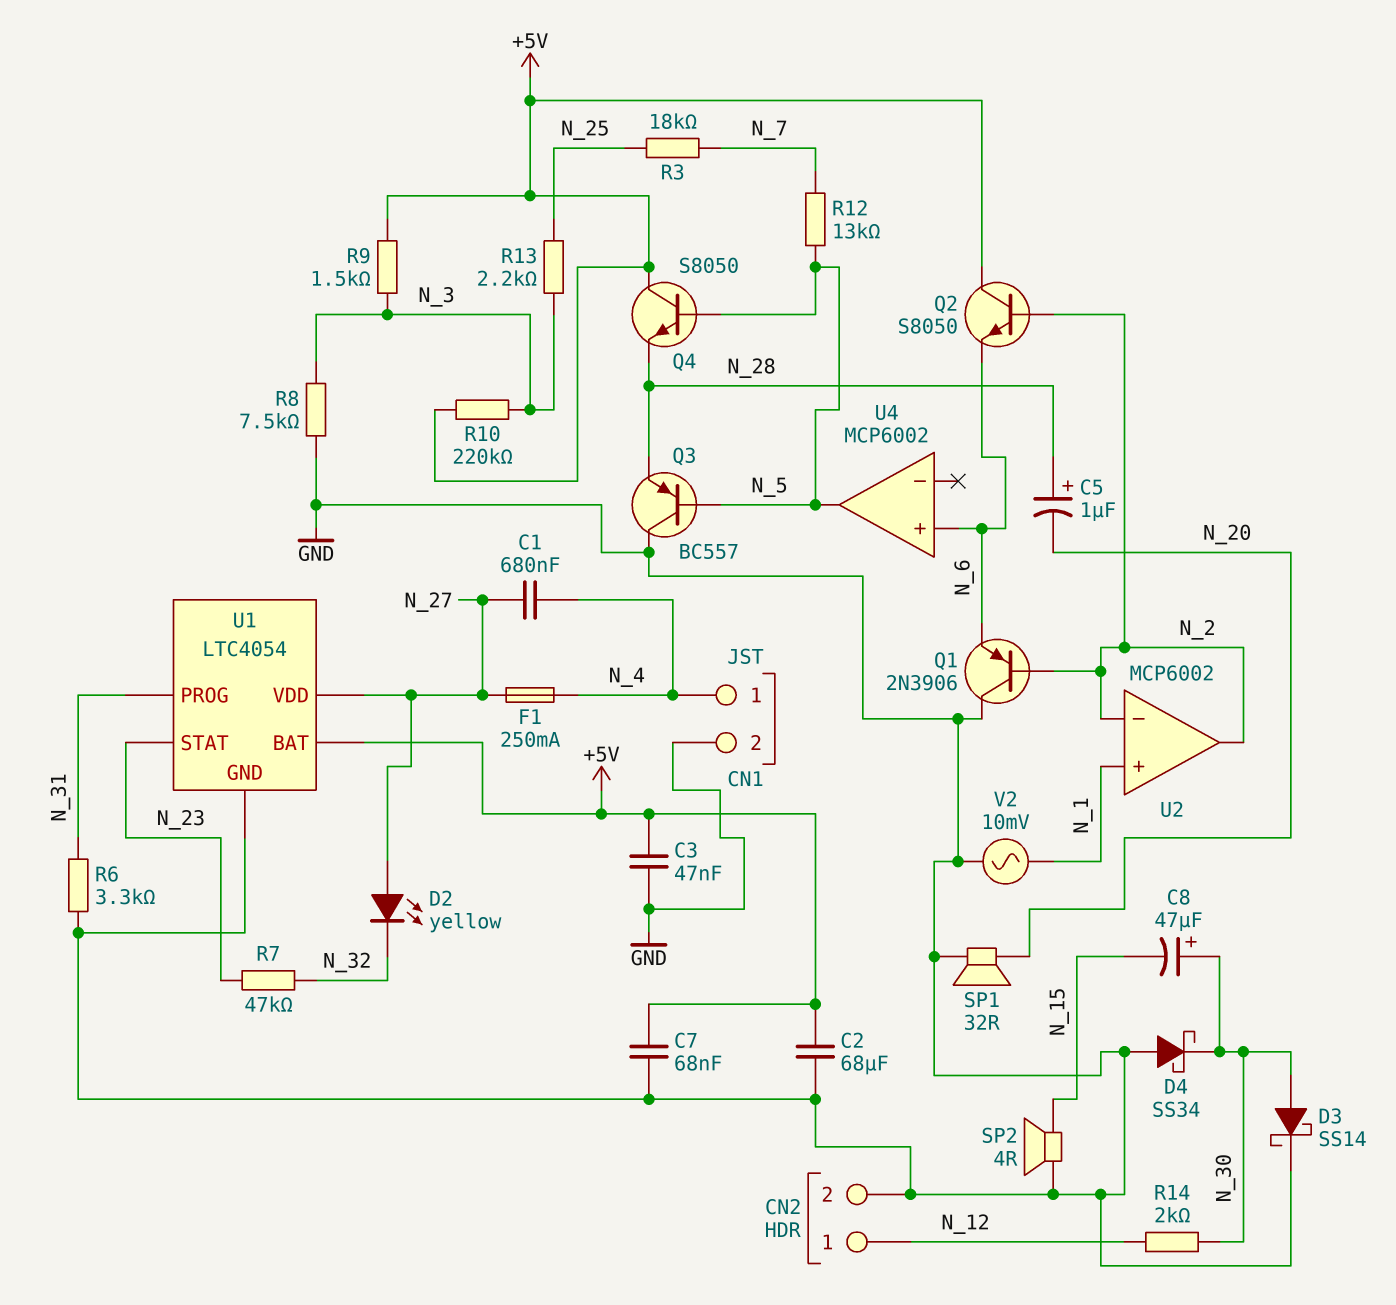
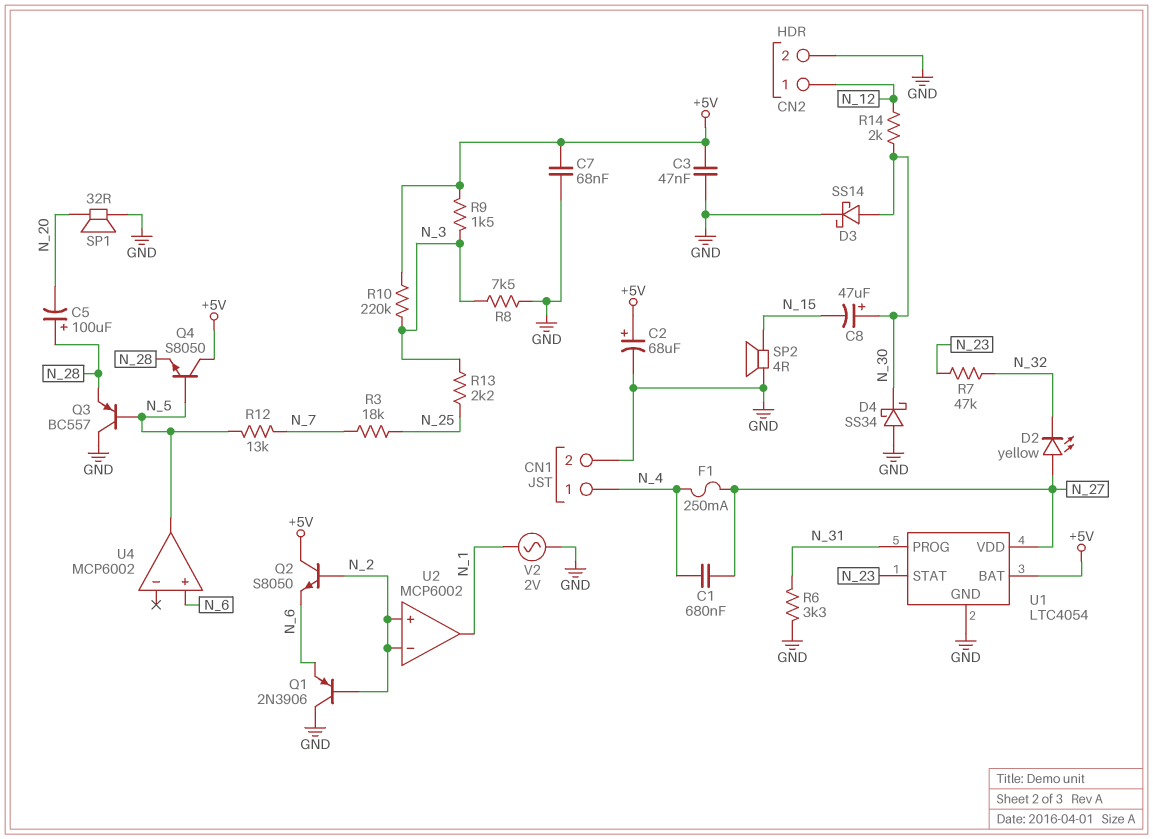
C2: 68uF (+5V, GND) -> 68uF (plus +5V, minus GND)
C5: 1uF (plus N_28, minus N_20) -> 100uF (plus N_28, minus N_20)
U2 pin in+: N_1 -> N_2
U2 pin out: N_2 -> N_1
V2: AC 10mV (GND, N_1) -> AC 2V (GND, N_1)

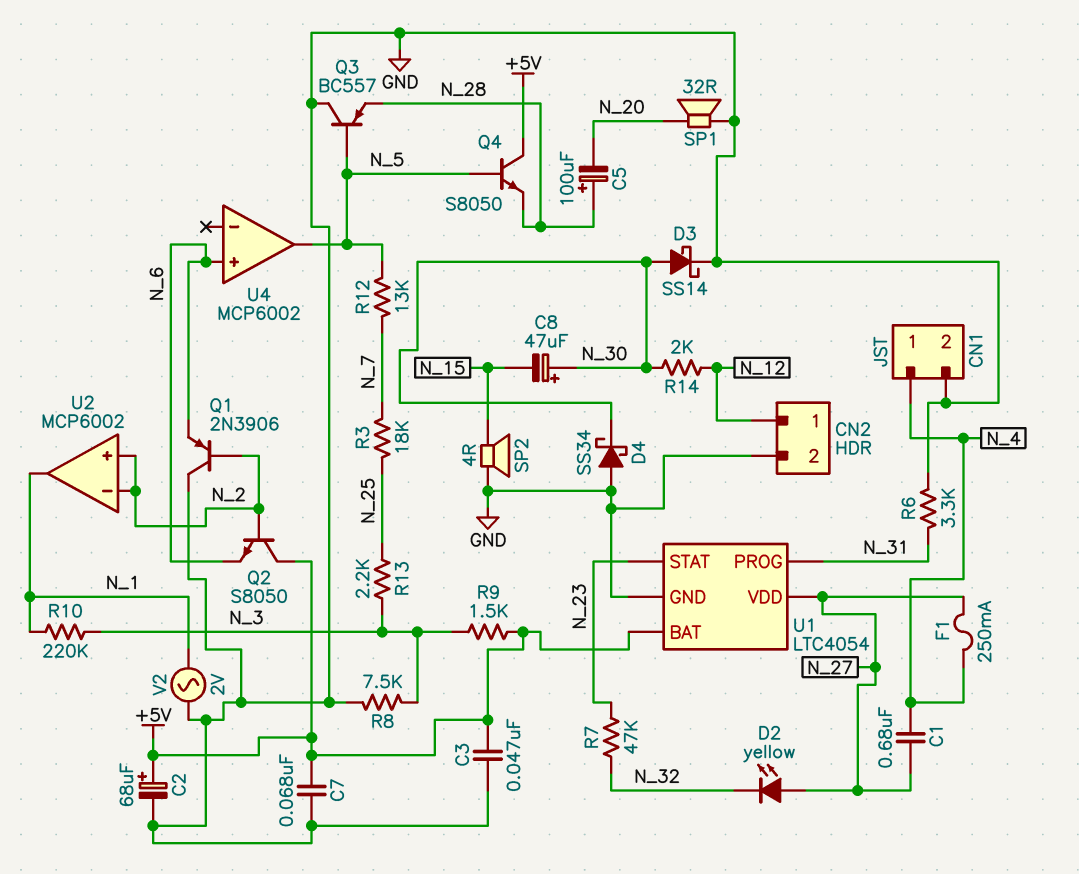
R10: 220k (+5V, N_3) -> 220k (N_1, N_3)

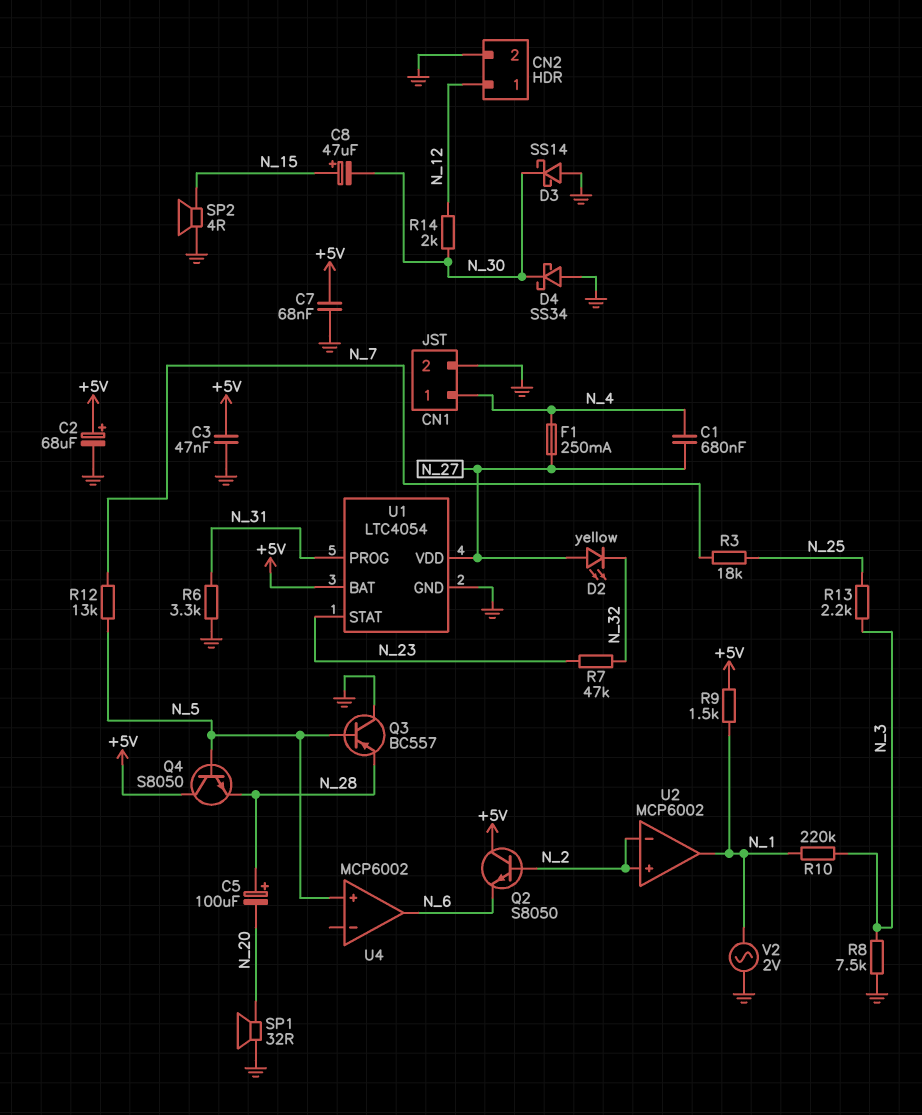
C8: 47uF (plus N_30, minus N_15) -> 47uF (plus N_15, minus N_30)
D3: schottky SS14 (A N_30, K GND) -> schottky SS14 (A GND, K N_30)
Q1: PNP 2N3906 (B N_2, C GND, E N_6) -> none
R9: 1.5k (+5V, N_3) -> 1.5k (+5V, N_1)
U4 pin in+: N_6 -> N_5
U4 pin out: N_5 -> N_6

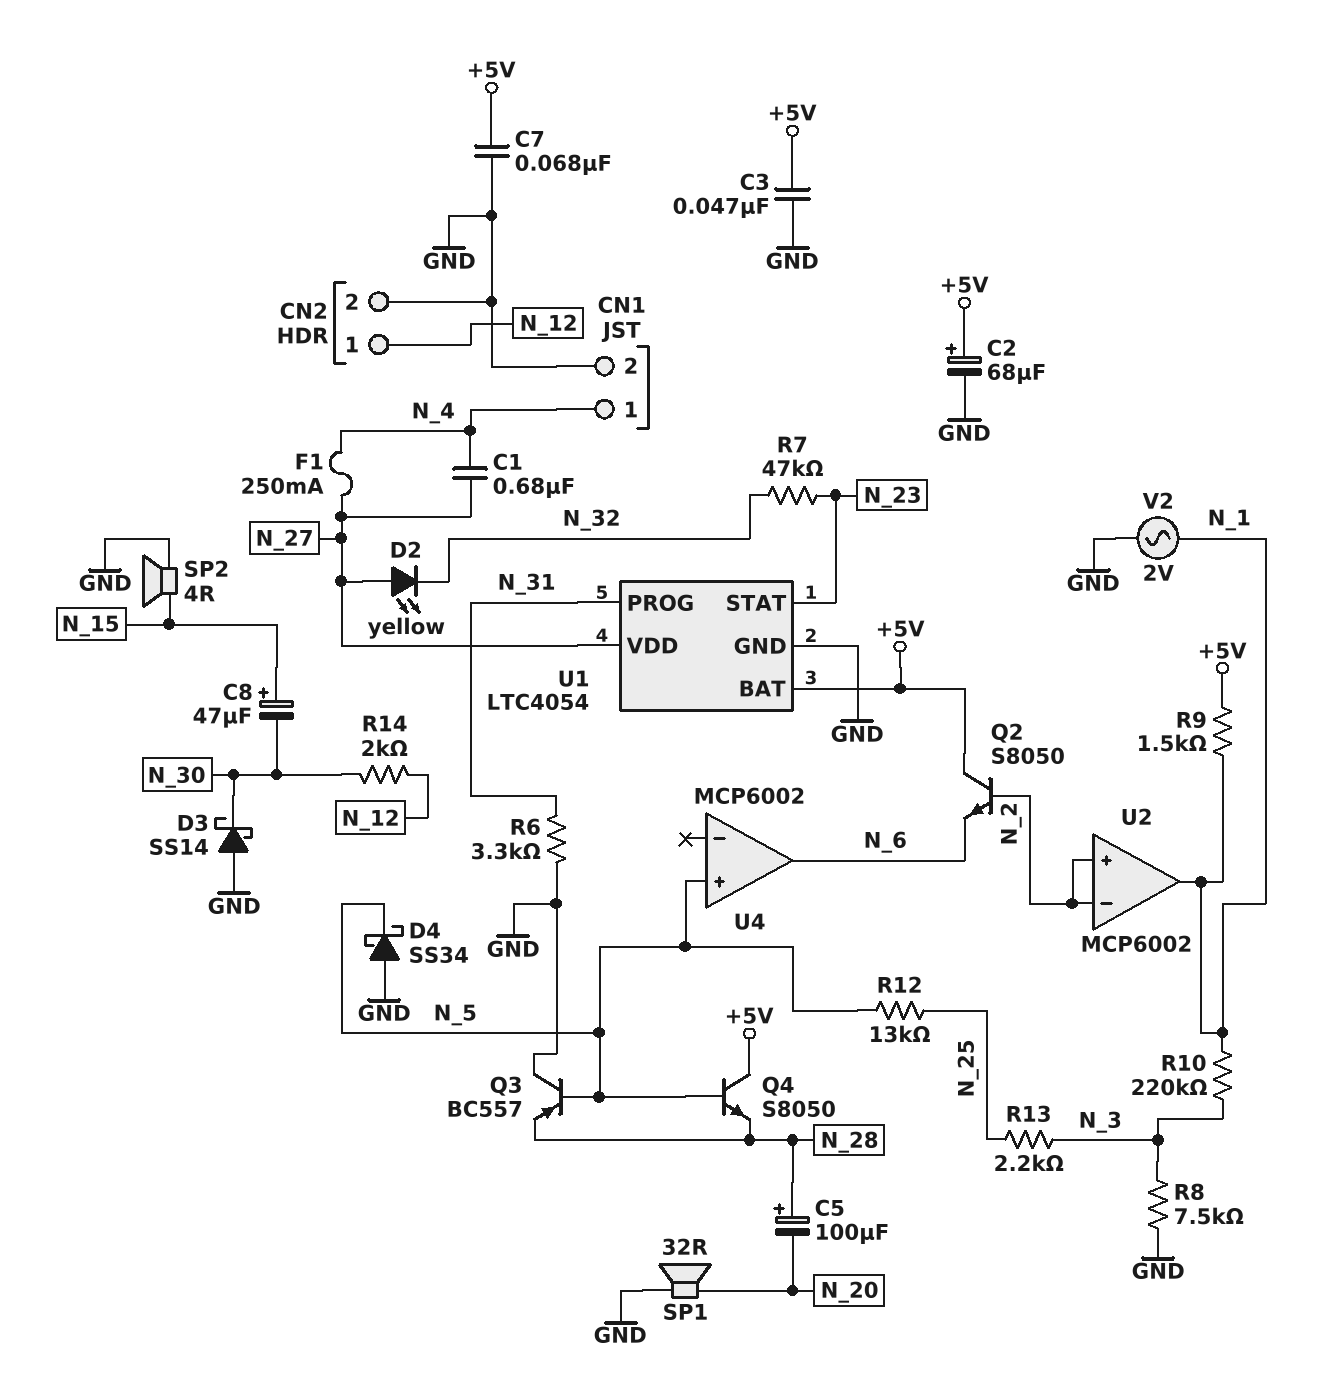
D4: schottky SS34 (A GND, K N_30) -> schottky SS34 (A GND, K N_5)
R3: 18k (N_7, N_25) -> none
R12: 13k (N_5, N_7) -> 13k (N_5, N_25)

